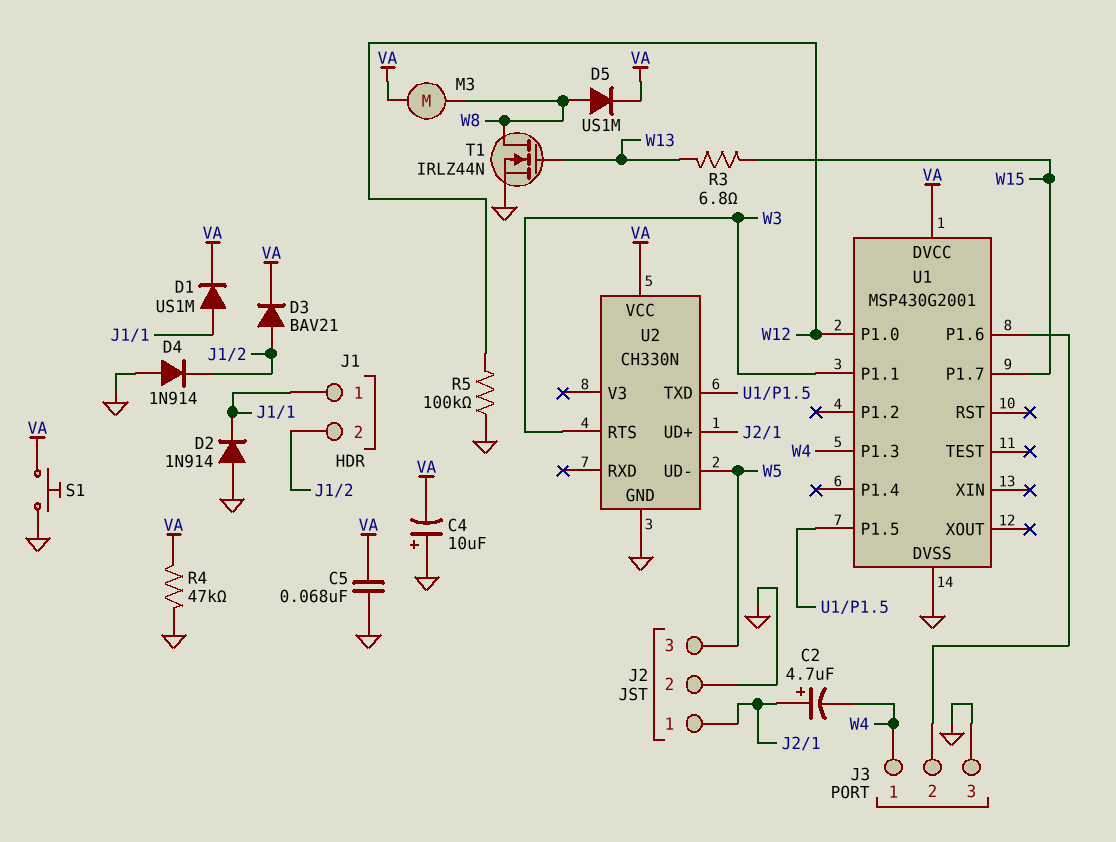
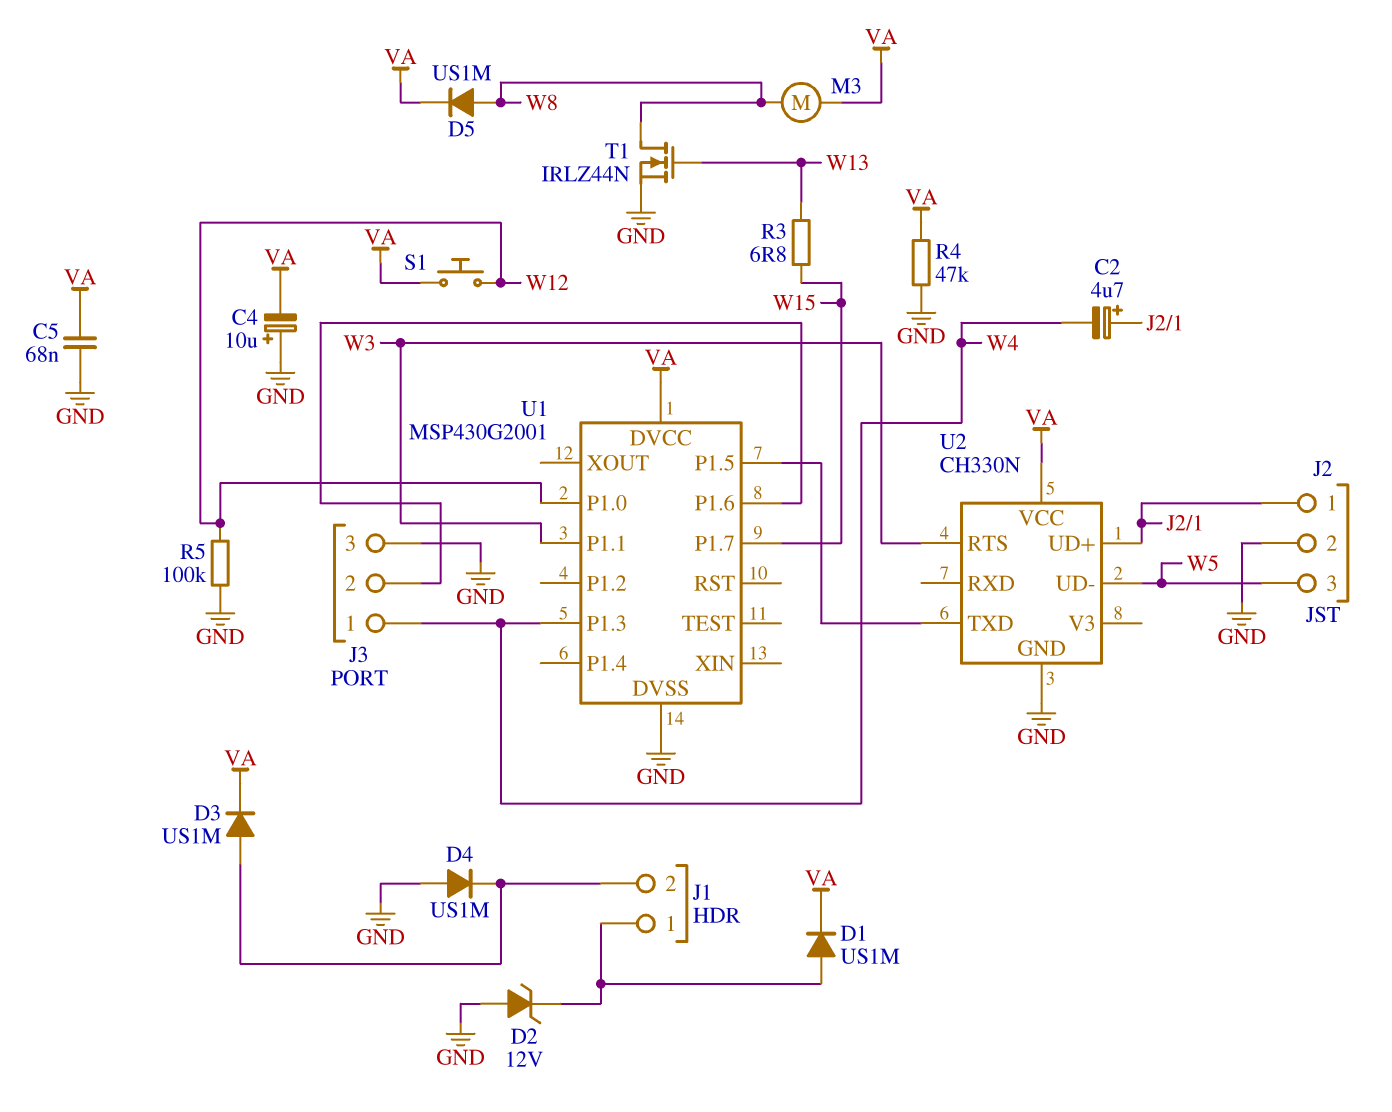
D2: diode 1N914 (A GND, K J1/1) -> zener 12V (A GND, K J1/1)
D3: diode BAV21 (A J1/2, K VA) -> diode US1M (A J1/2, K VA)
D4: diode 1N914 (A GND, K J1/2) -> diode US1M (A GND, K J1/2)
S1: button (GND, VA) -> button (VA, W12)

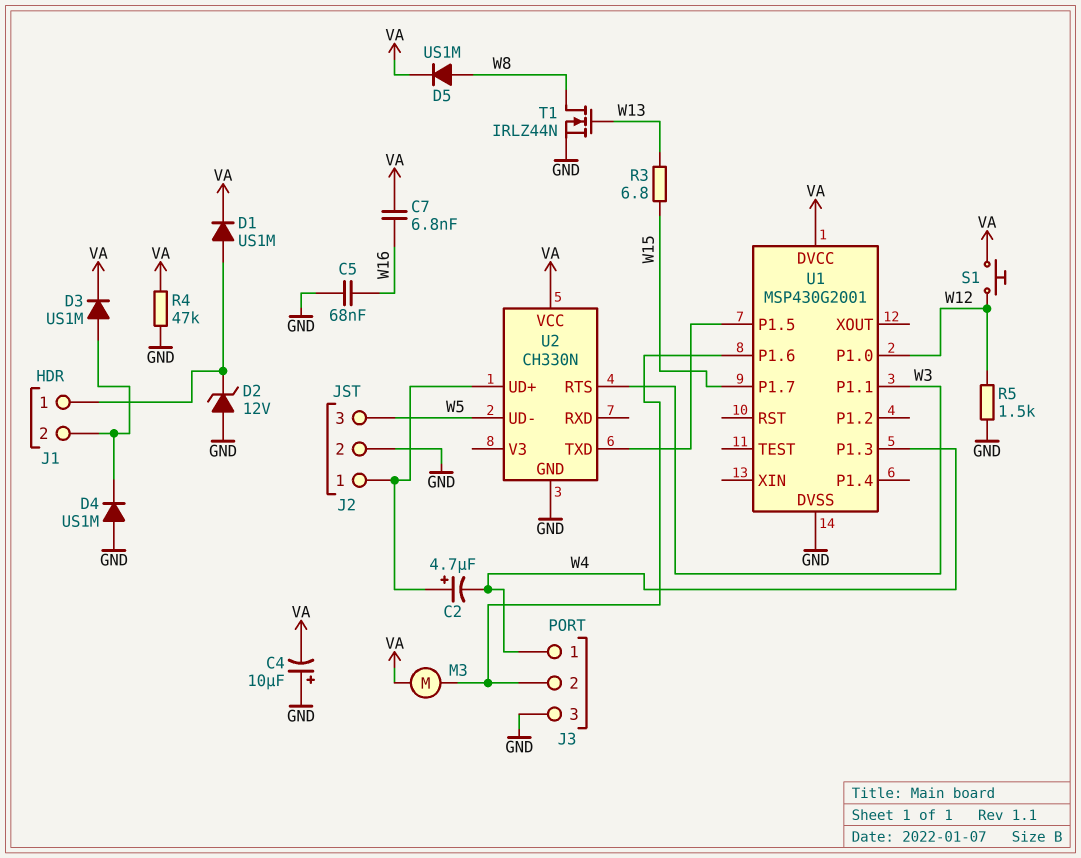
C5: 68nF (GND, VA) -> 68nF (GND, W16)
C7: none -> 6.8nF (VA, W16)
M3: motor (VA, W8) -> motor (J3/2, VA)
R5: 100k (GND, W12) -> 1.5k (GND, W12)

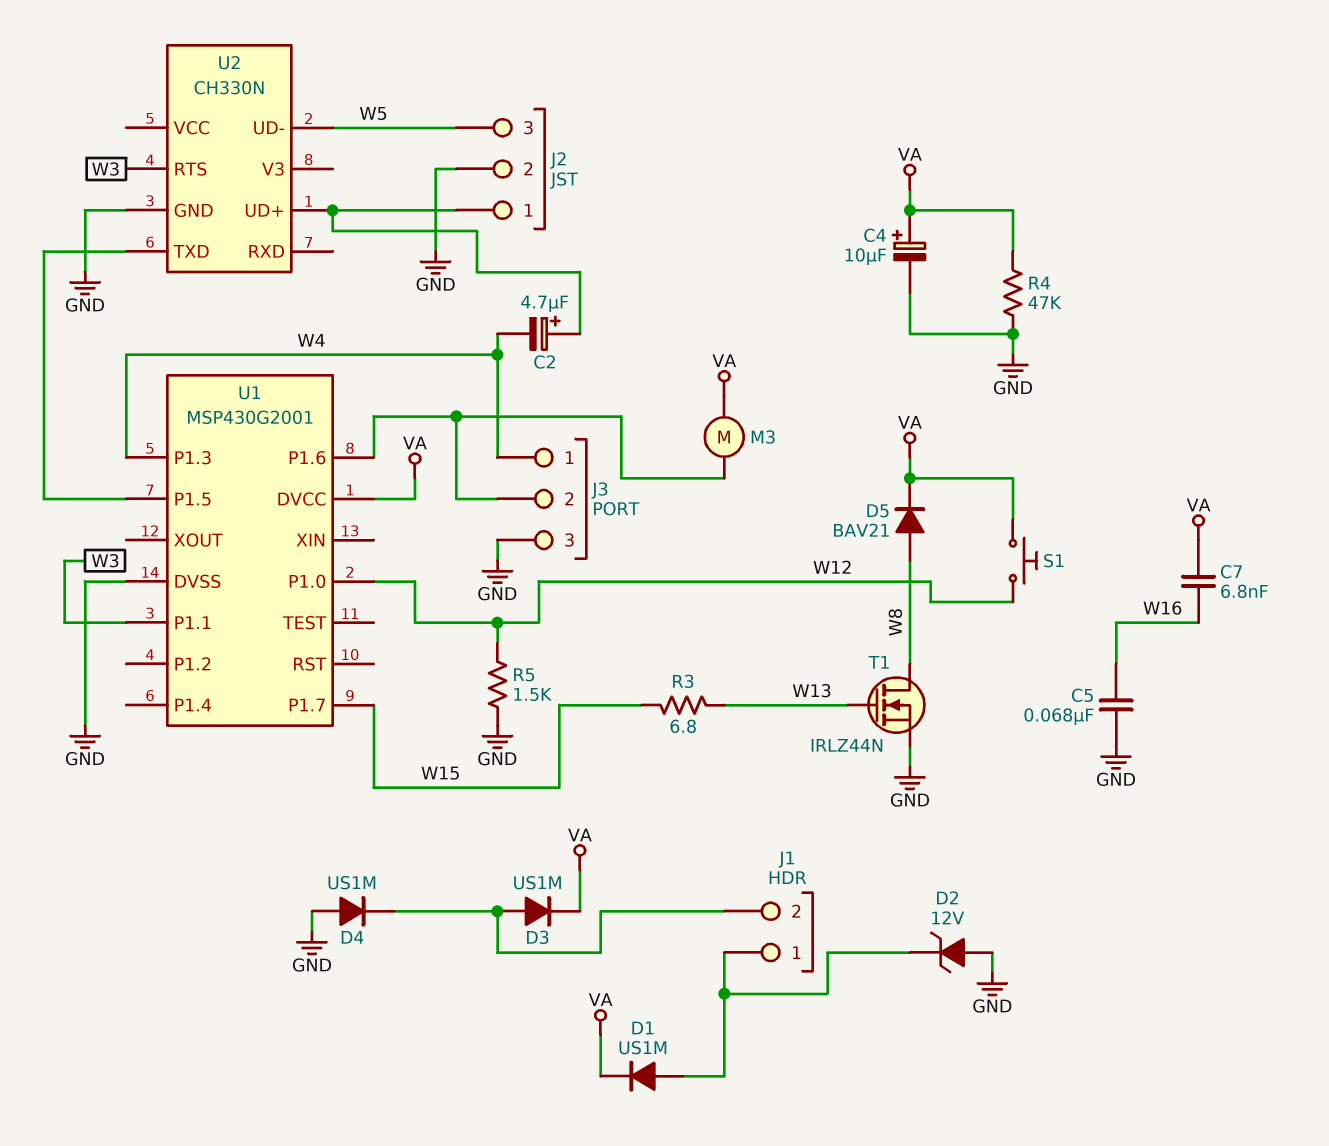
C4: 10uF (plus GND, minus VA) -> 10uF (plus VA, minus GND)
D5: diode US1M (A W8, K VA) -> diode BAV21 (A W8, K VA)
U2 pin VCC: VA -> none

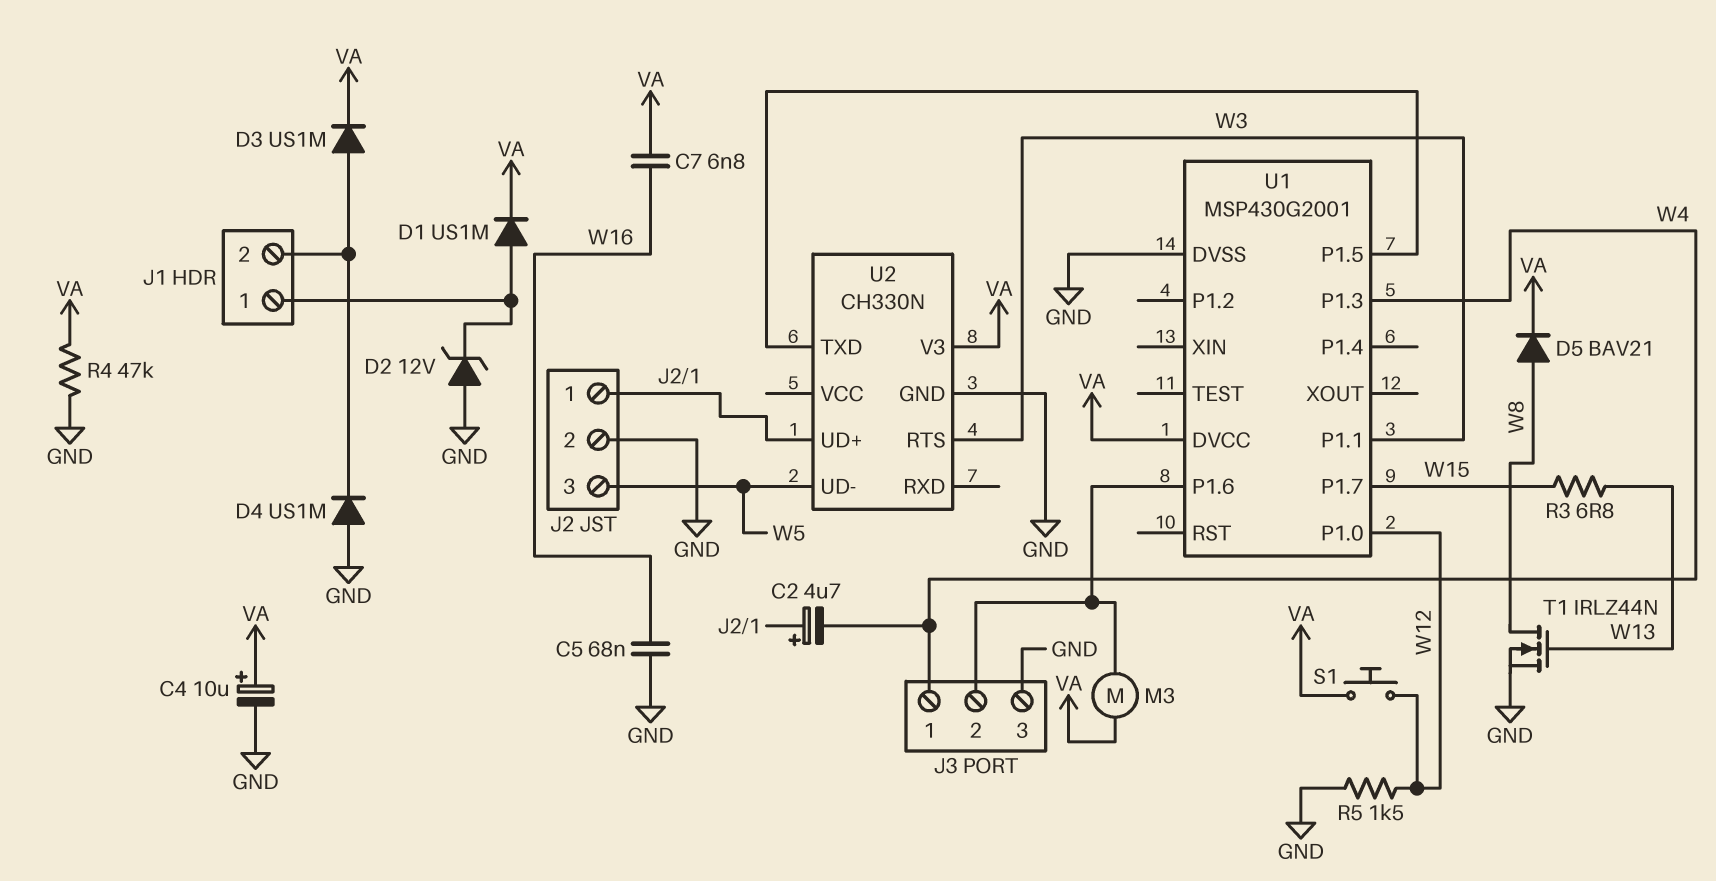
U2 pin V3: none -> VA

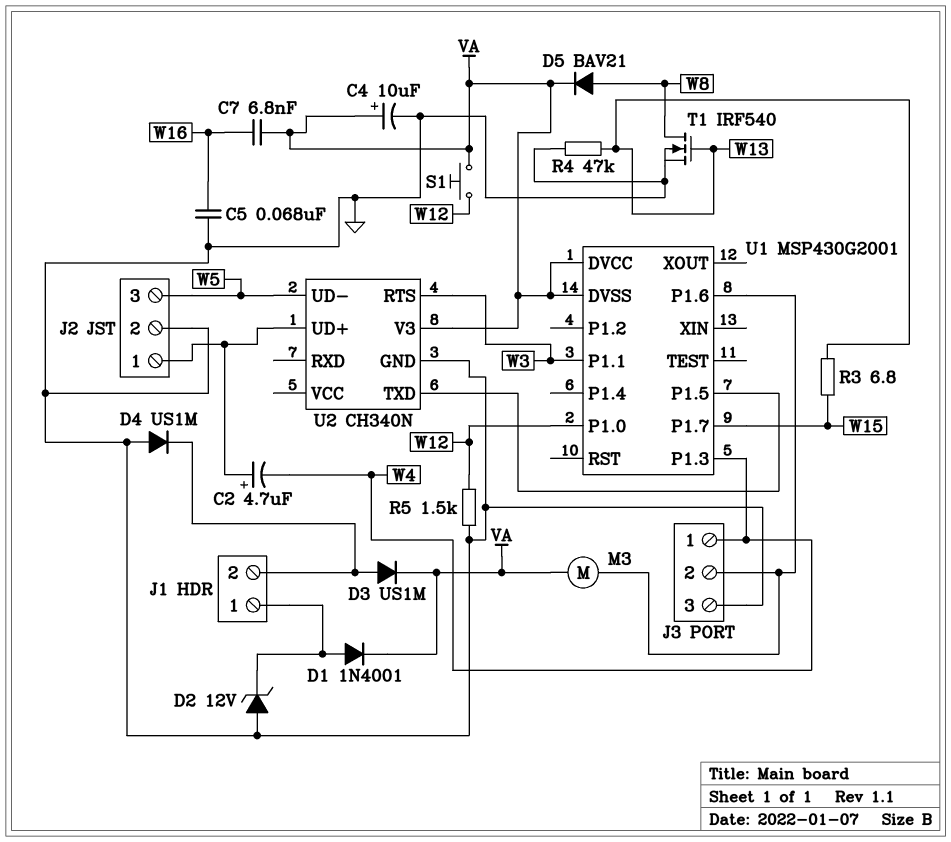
D1: diode US1M (A J1/1, K VA) -> diode 1N4001 (A J1/1, K VA)
R4: 47k (GND, VA) -> 47k (GND, W13)
T1: NMOS IRLZ44N (G W13, D W8, S GND) -> NMOS IRF540 (G W13, D W8, S GND)
U1 pin DVSS: GND -> VA
U2: CH330N -> CH340N

